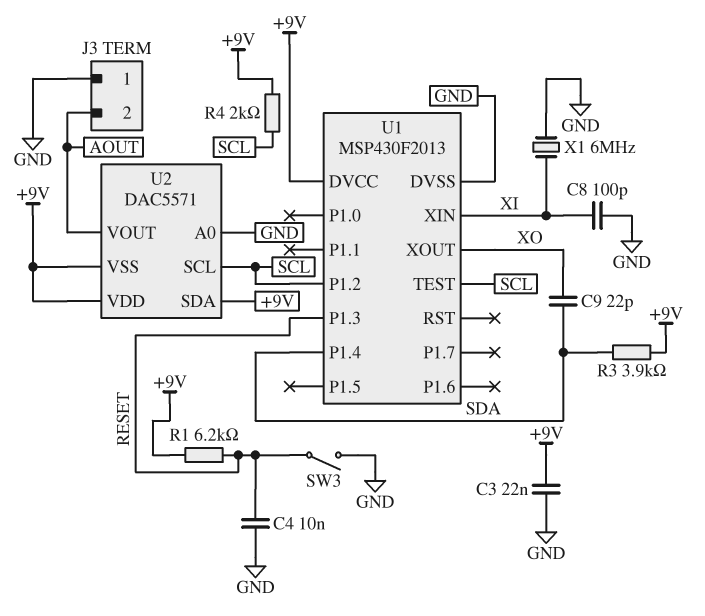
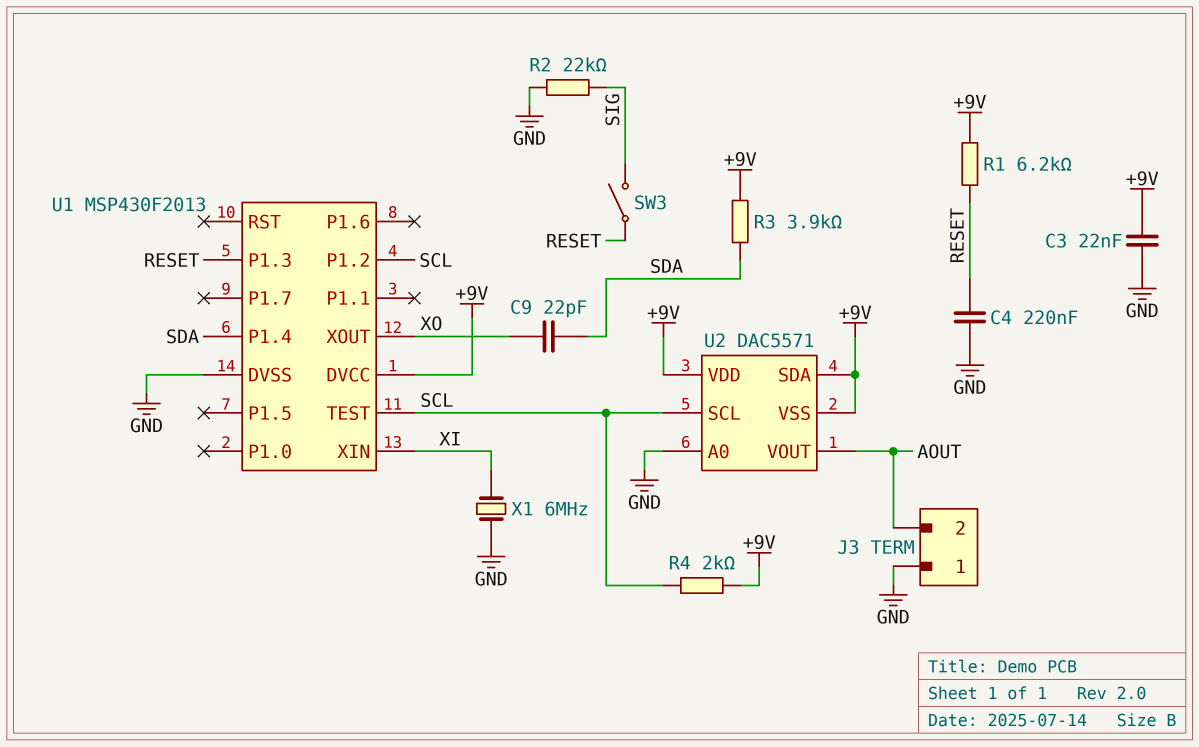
C4: 10nF (GND, RESET) -> 220nF (GND, RESET)
C8: 100pF (GND, XI) -> none
R2: none -> 22k (GND, SIG)
SW3: switch (GND, RESET) -> switch (RESET, SIG)

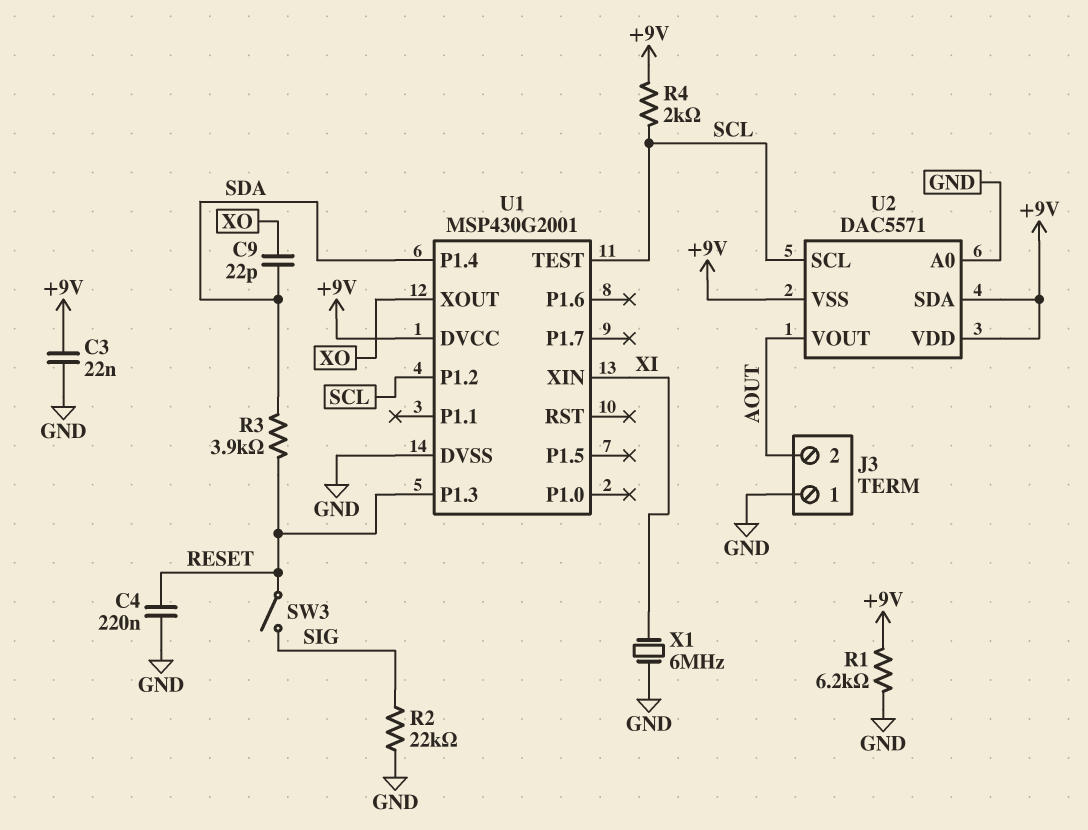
R1: 6.2k (+9V, RESET) -> 6.2k (+9V, GND)
R3: 3.9k (+9V, SDA) -> 3.9k (RESET, SDA)
U1: MSP430F2013 -> MSP430G2001

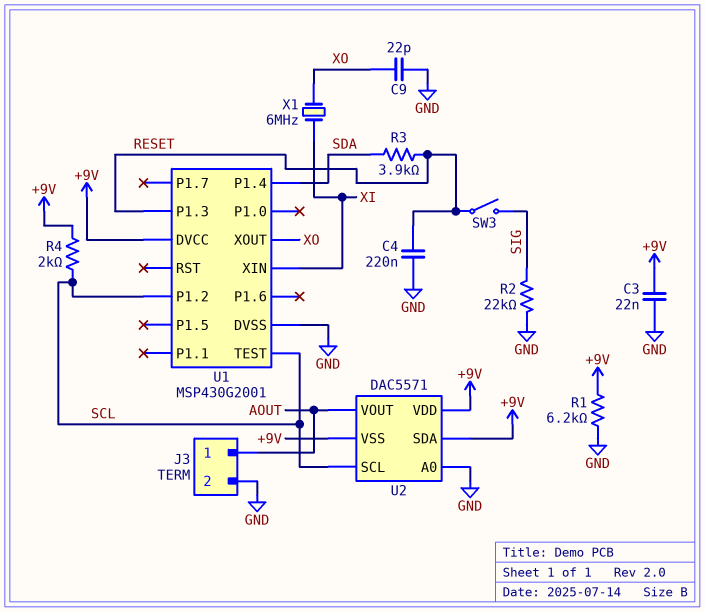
C9: 22pF (SDA, XO) -> 22pF (GND, XO)
J3 pin 1: GND -> AOUT
J3 pin 2: AOUT -> GND
X1: 6MHz (GND, XI) -> 6MHz (XI, XO)

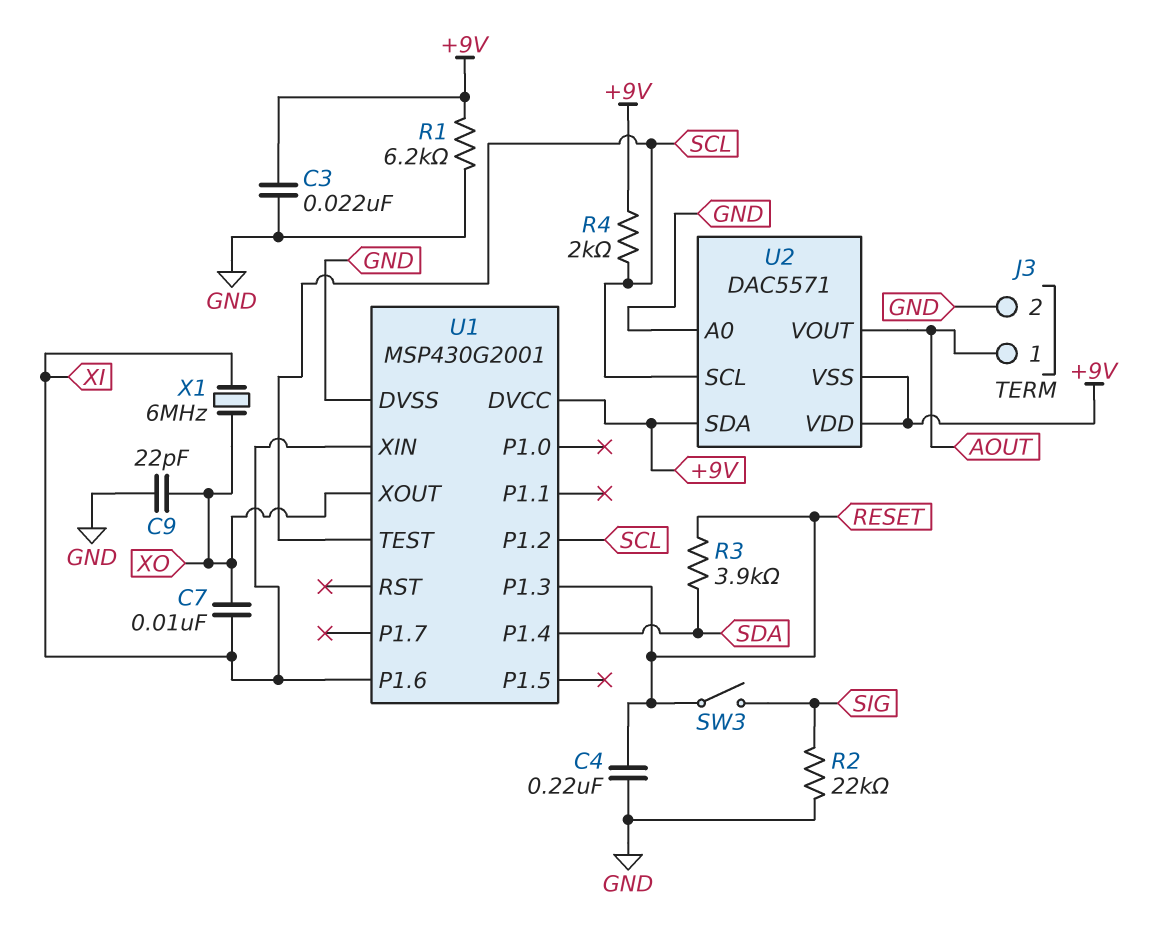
C7: none -> 10nF (XI, XO)
U1 pin P1.6: none -> XI

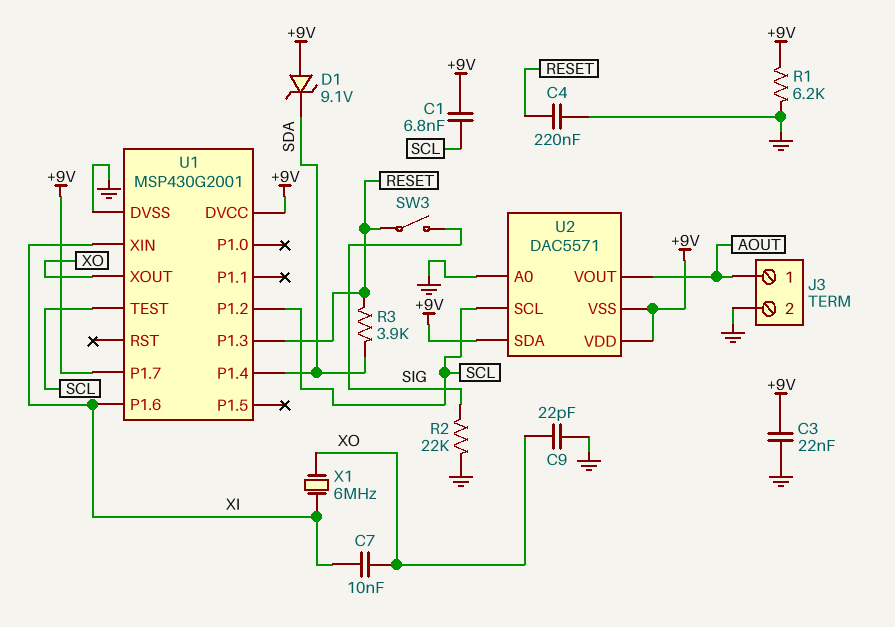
C1: none -> 6.8nF (+9V, SCL)
D1: none -> zener 9.1V (A +9V, K SDA)
R4: 2k (+9V, SCL) -> none
U1 pin P1.7: none -> +9V

